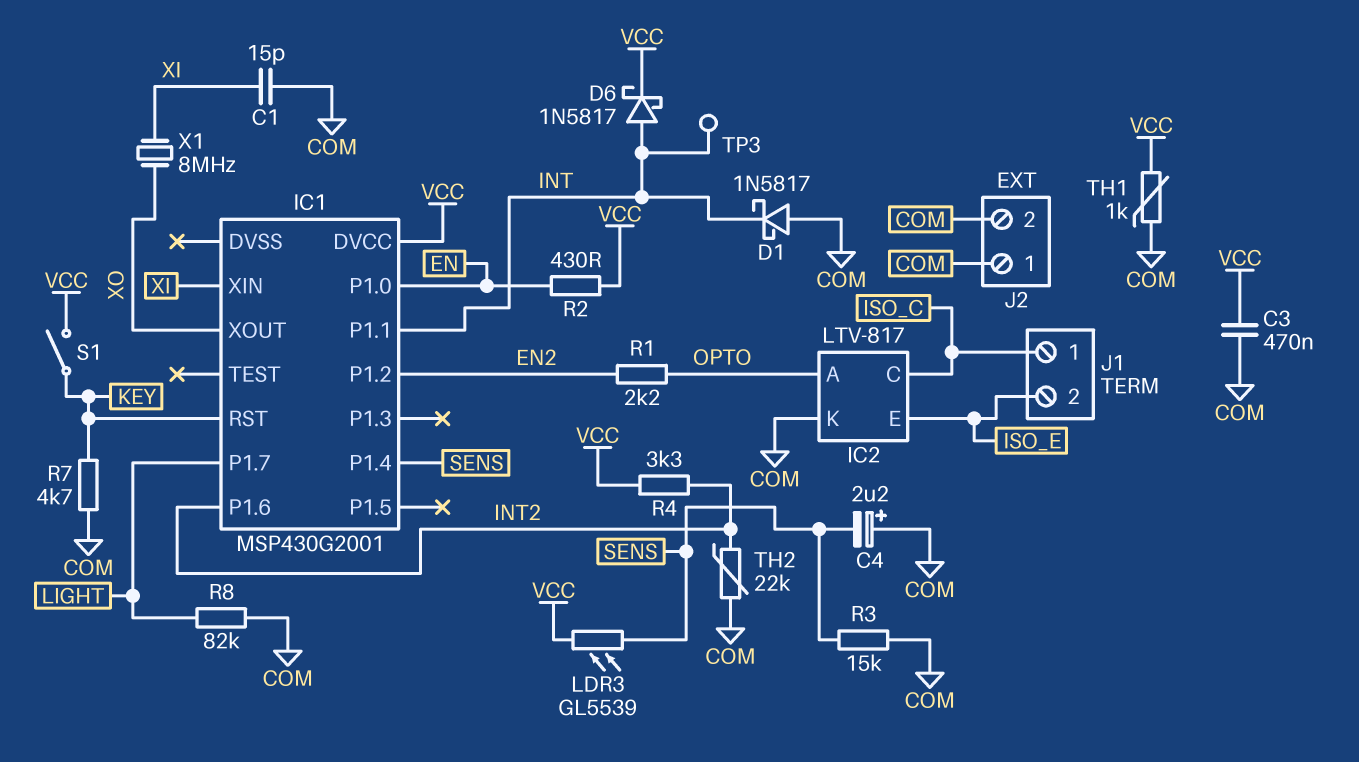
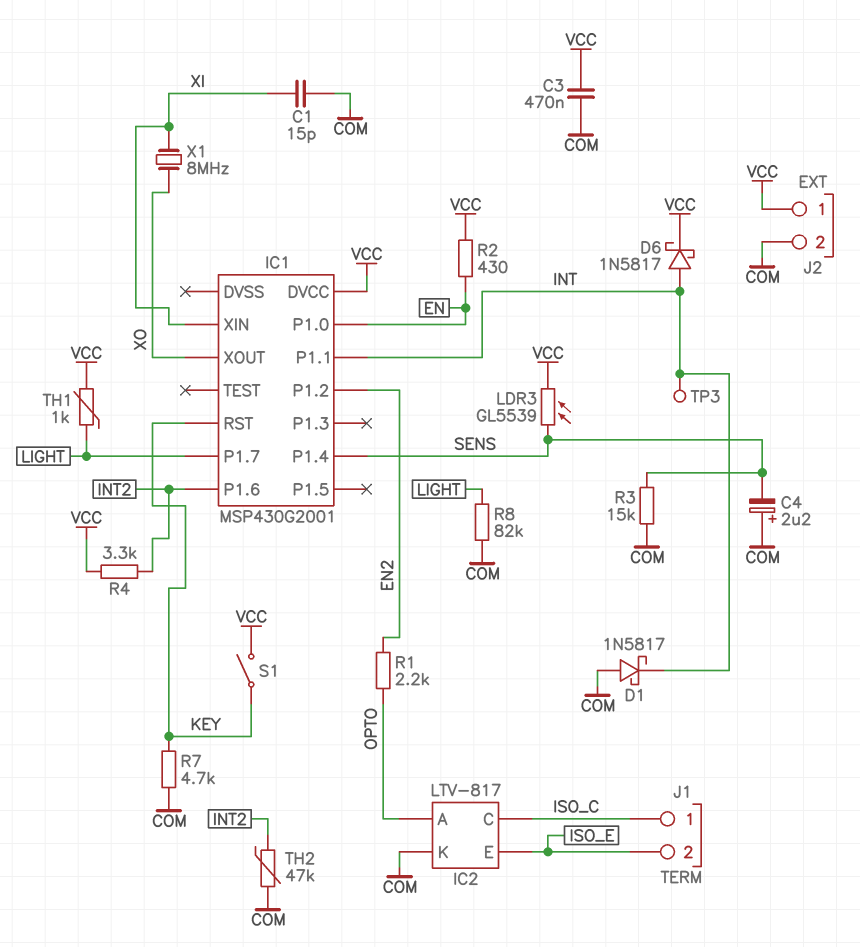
J2 pin 1: COM -> VCC
TH1: 1k (COM, VCC) -> 1k (LIGHT, VCC)
TH2: 22k (COM, INT2) -> 47k (COM, INT2)

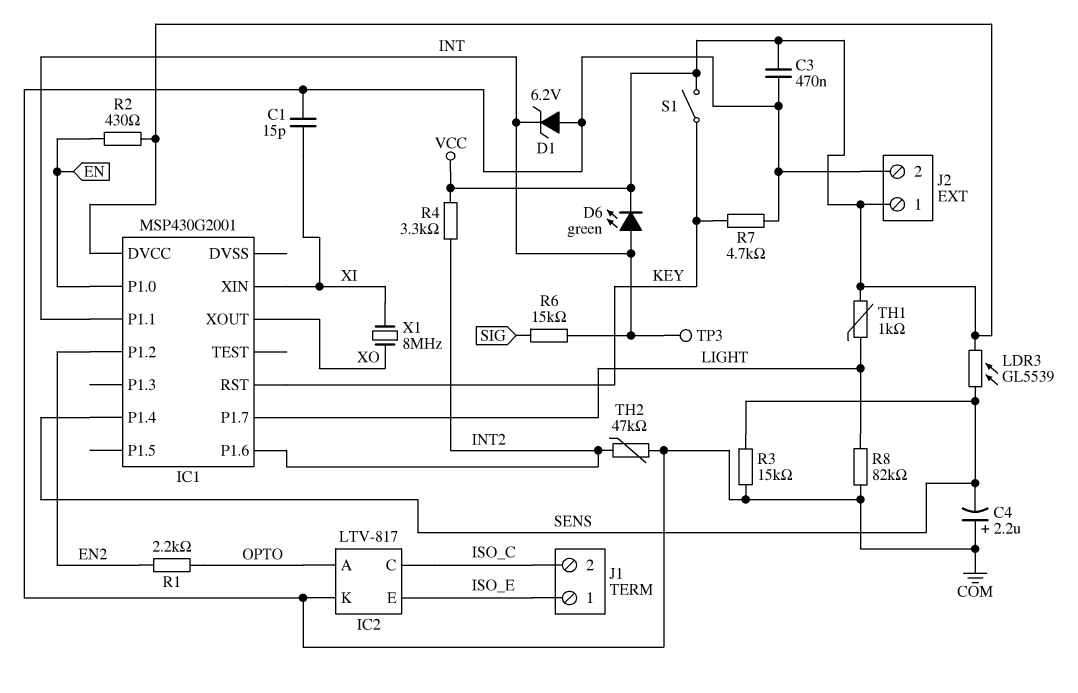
D1: schottky 1N5817 (A COM, K INT) -> zener 6.2V (A COM, K INT)
D6: schottky 1N5817 (A INT, K VCC) -> LED green (A INT, K VCC)
J1 pin 1: ISO_C -> ISO_E
J1 pin 2: ISO_E -> ISO_C
R6: none -> 15k (INT, SIG)

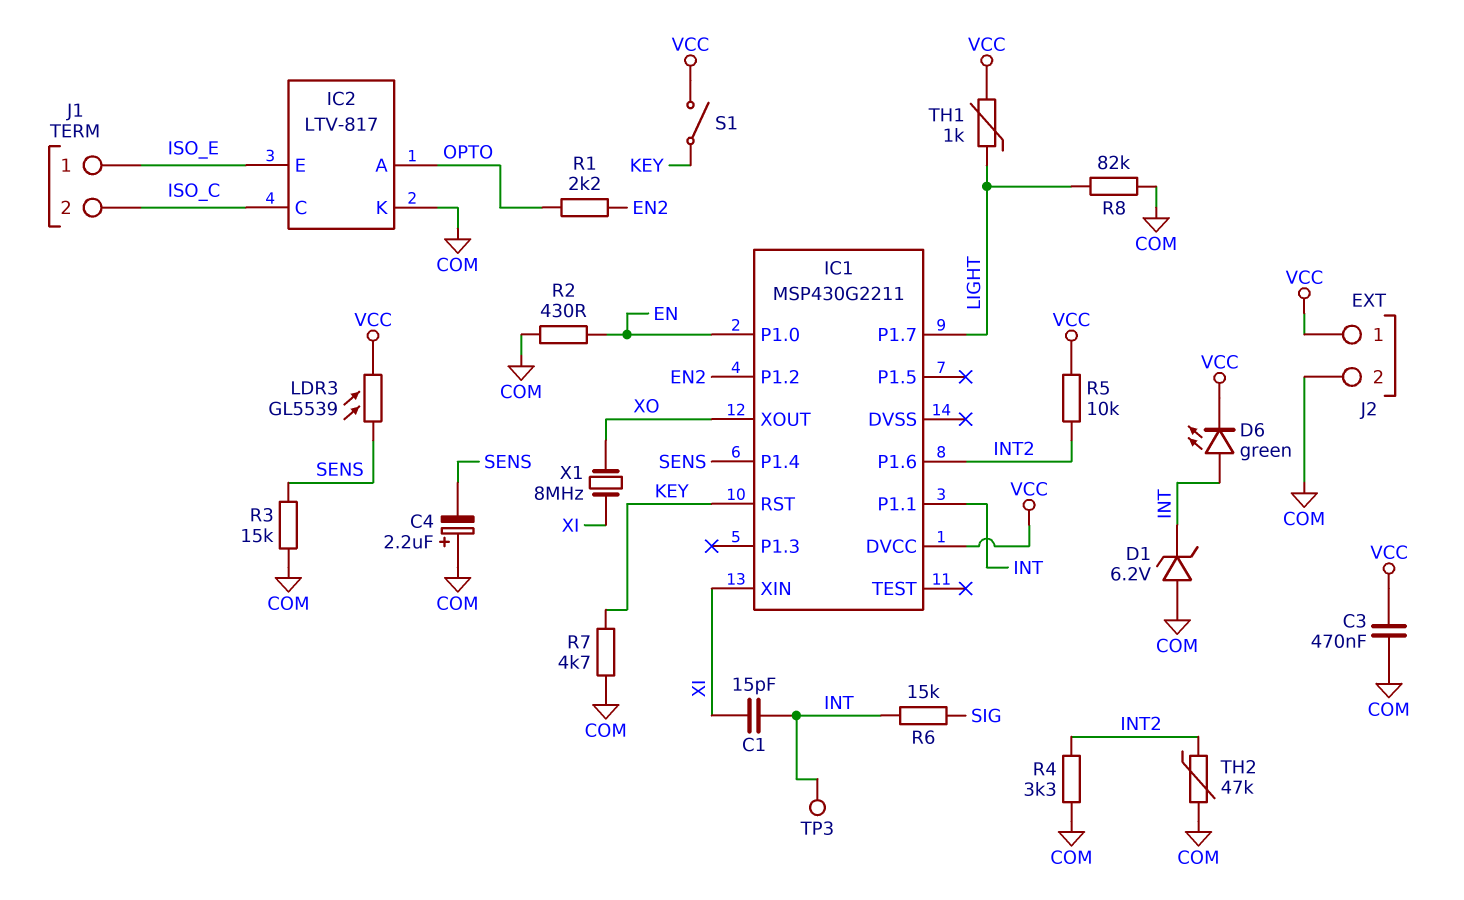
C1: 15pF (COM, XI) -> 15pF (INT, XI)
IC1: MSP430G2001 -> MSP430G2211
R2: 430 (EN, VCC) -> 430 (COM, EN)
R4: 3.3k (INT2, VCC) -> 3.3k (COM, INT2)
R5: none -> 10k (INT2, VCC)

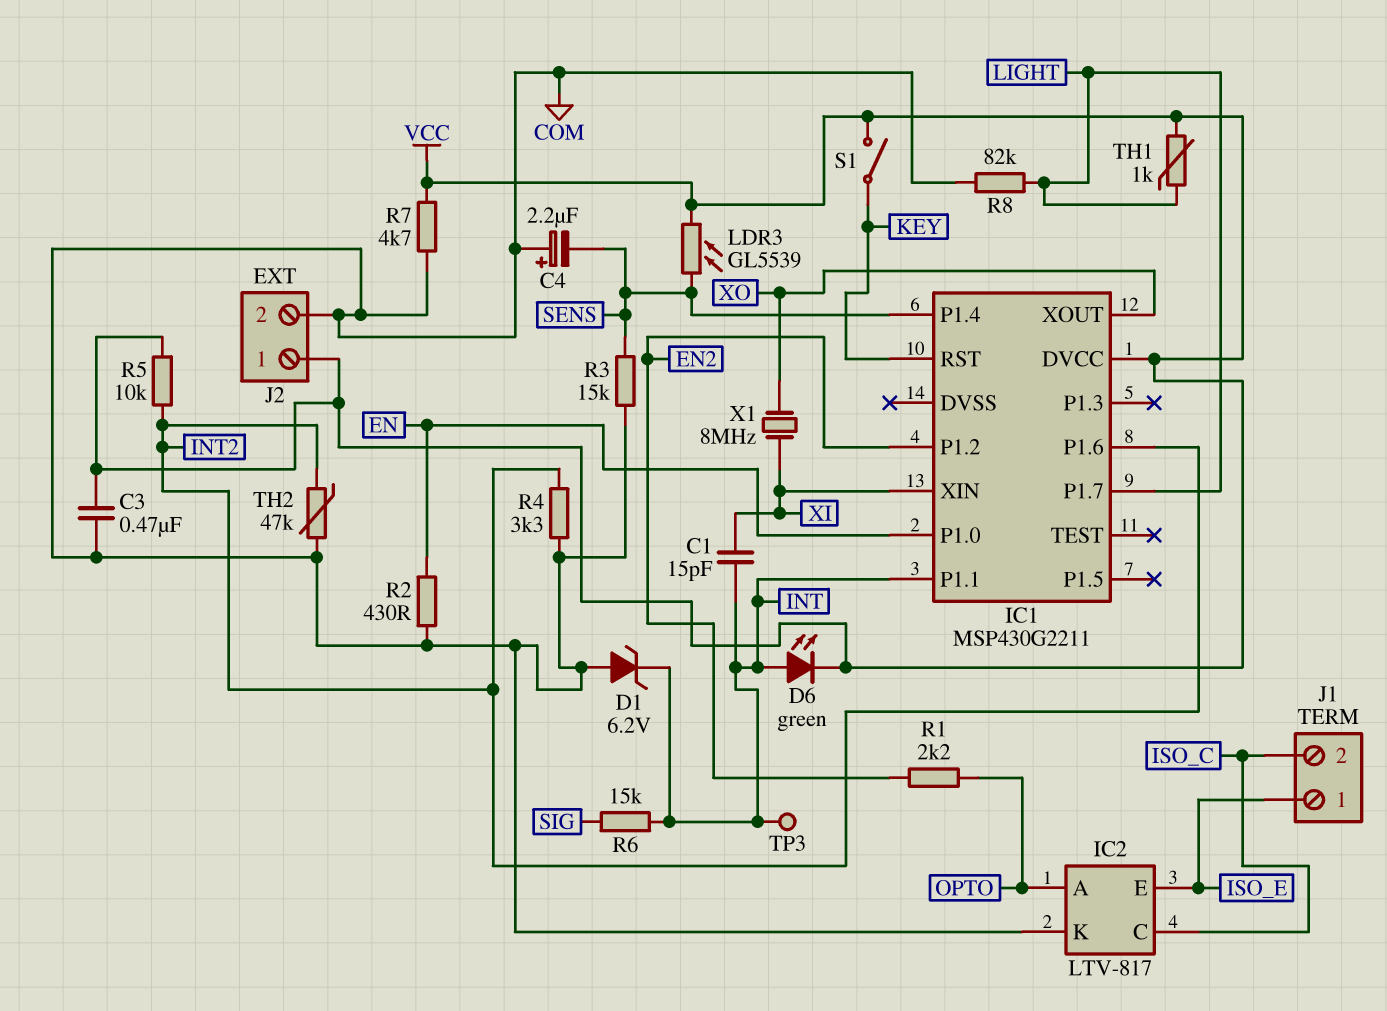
R7: 4.7k (COM, KEY) -> 4.7k (COM, VCC)

